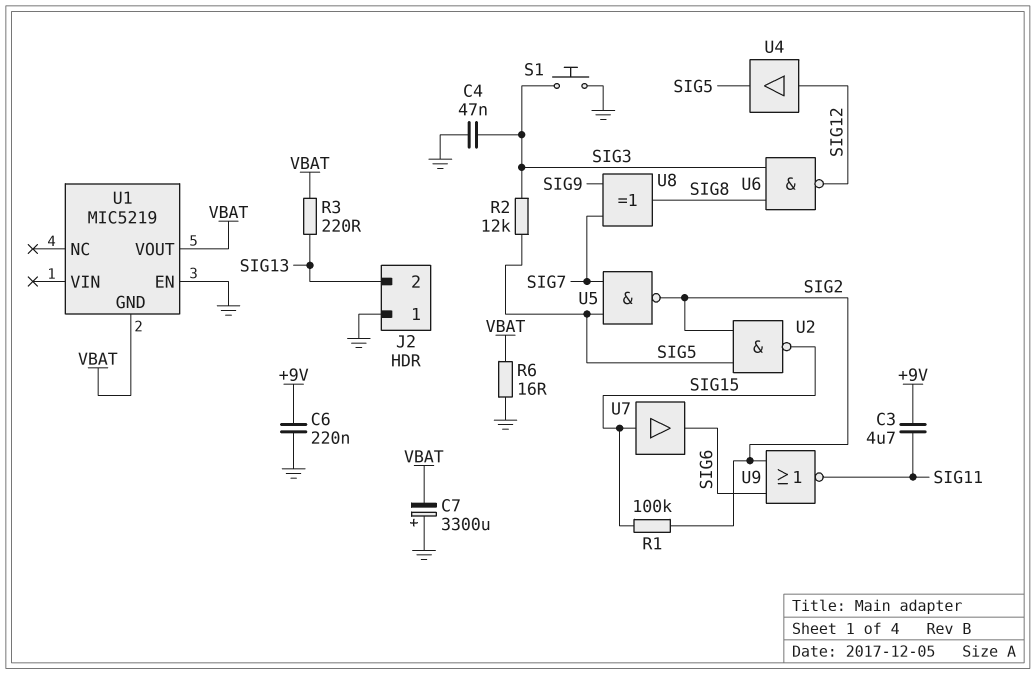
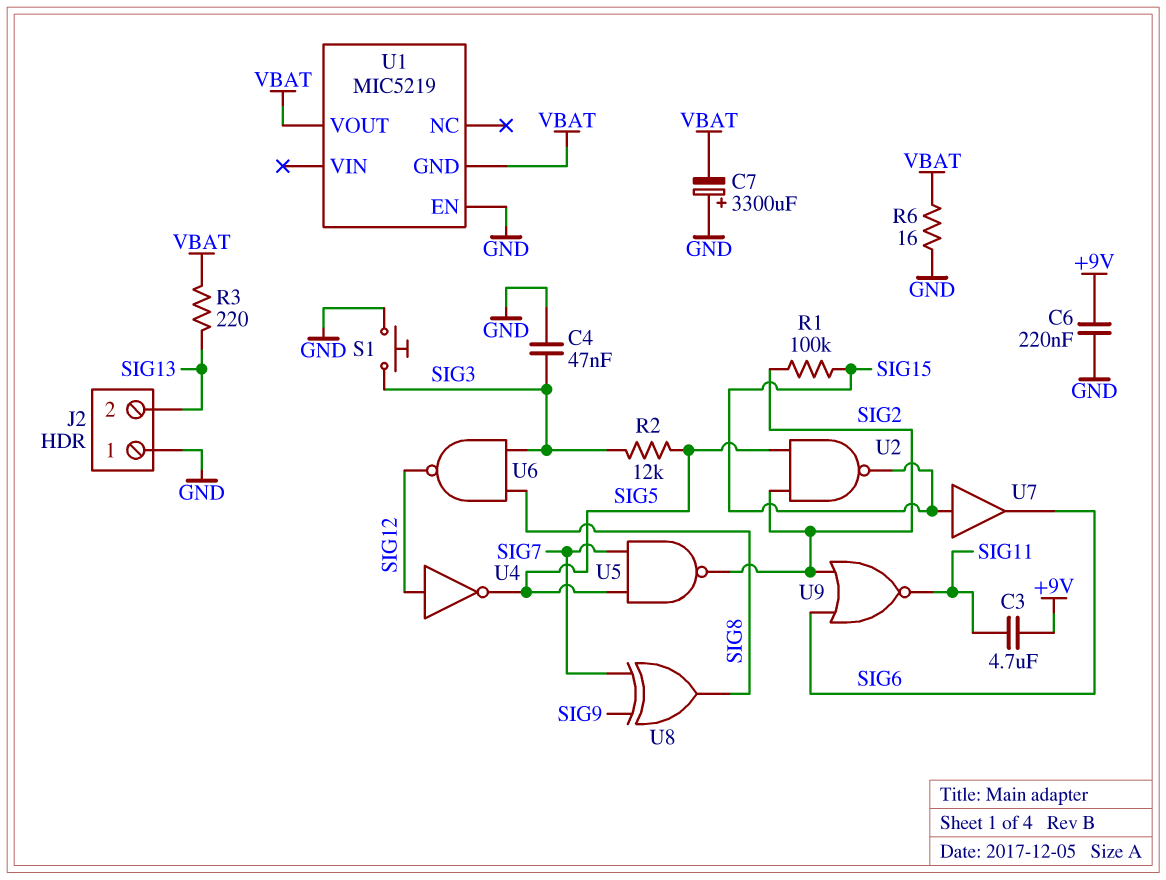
U4: buffer (in SIG12, out SIG5) -> NOT (in SIG12, out SIG5)

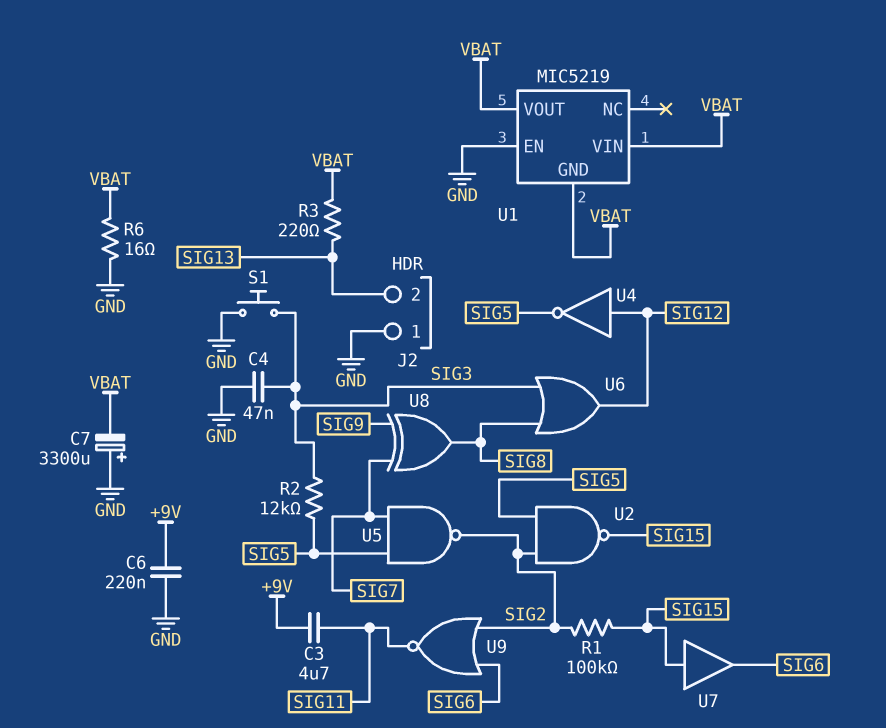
U1 pin VIN: none -> VBAT
U6: NAND (in SIG3, in SIG8, out SIG12) -> OR (in SIG3, in SIG8, out SIG12)

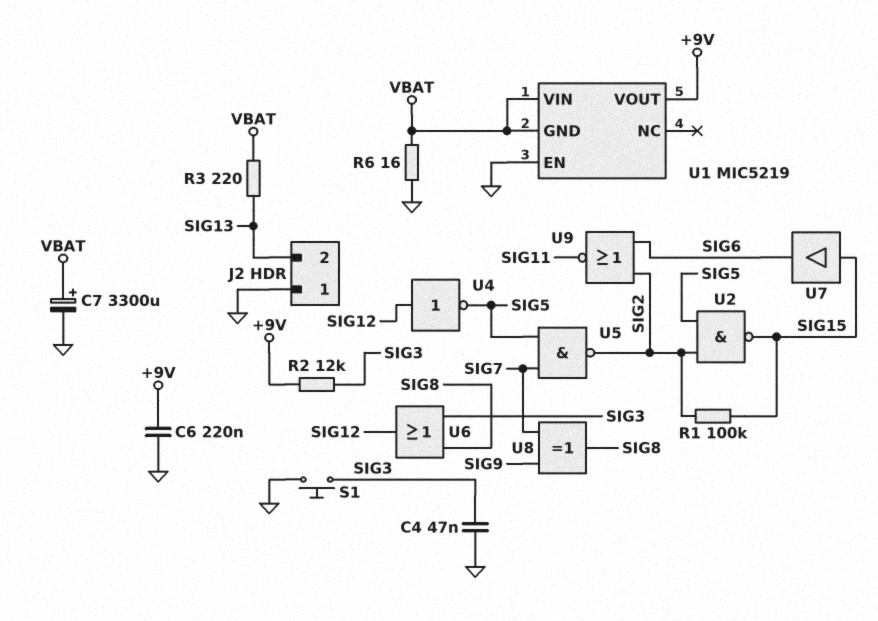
C3: 4.7uF (+9V, SIG11) -> none
C7: 3300uF (plus GND, minus VBAT) -> 3300uF (plus VBAT, minus GND)
R2: 12k (SIG3, SIG5) -> 12k (+9V, SIG3)
U1 pin VOUT: VBAT -> +9V

